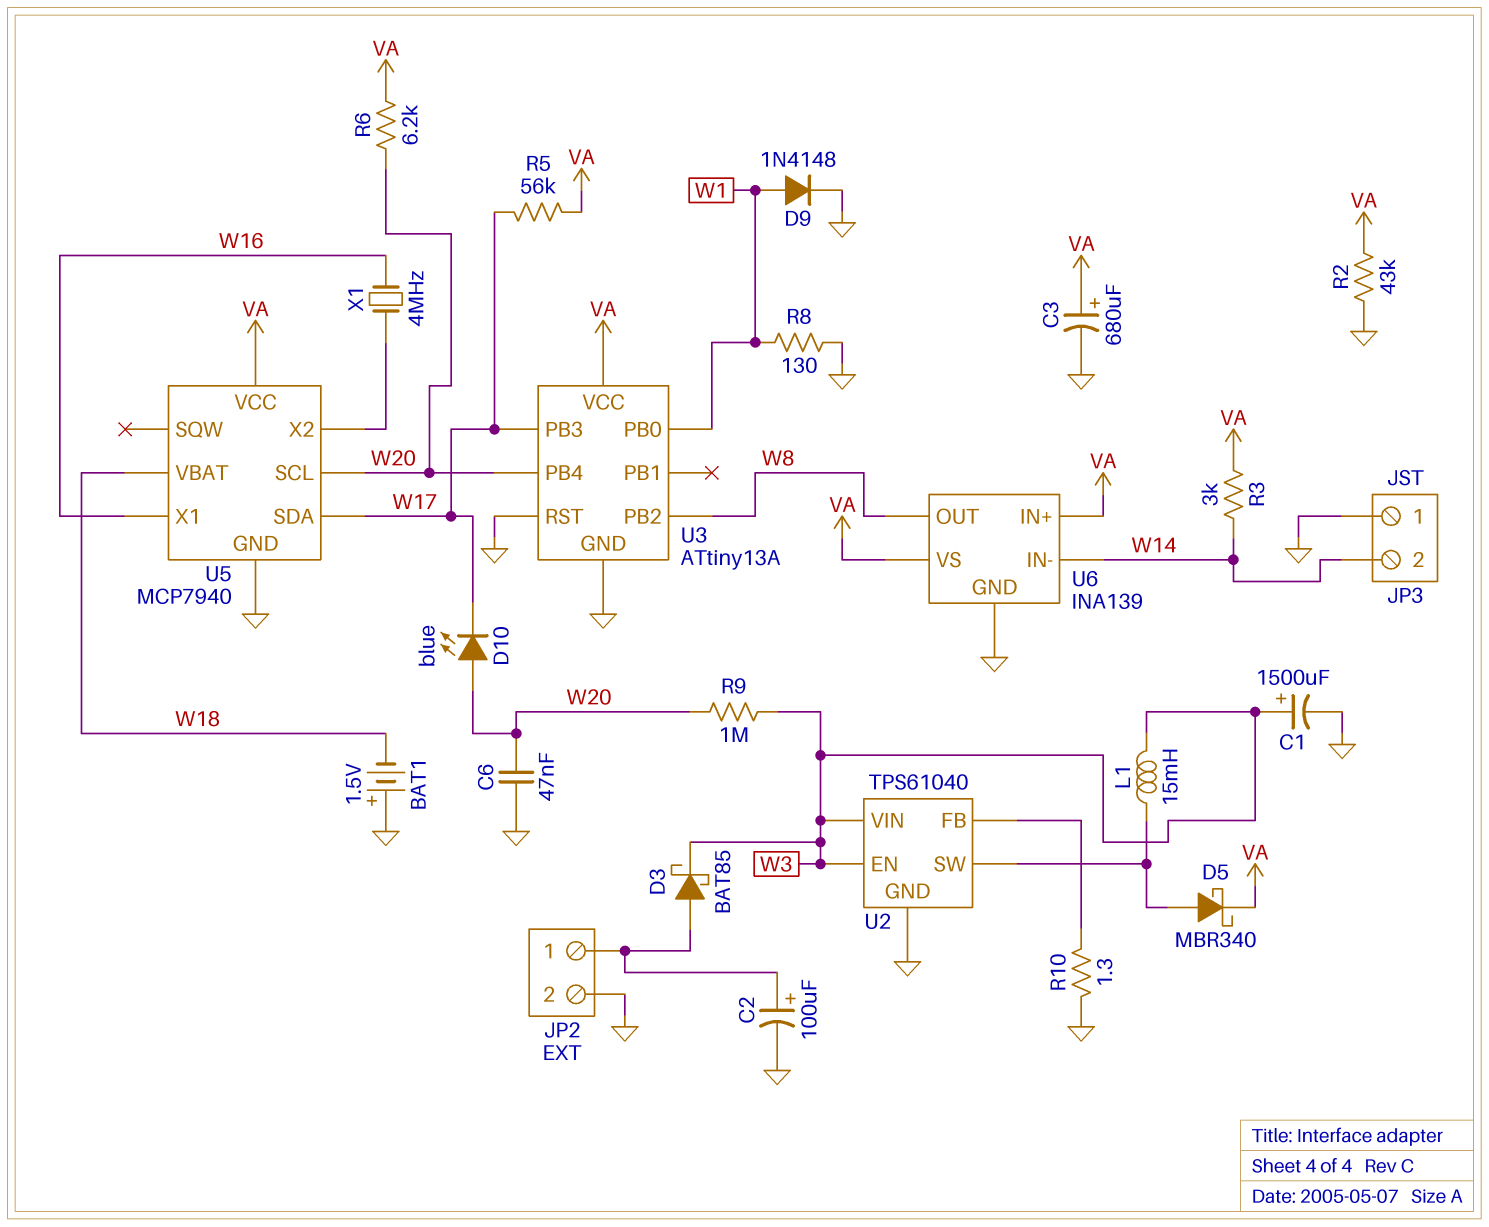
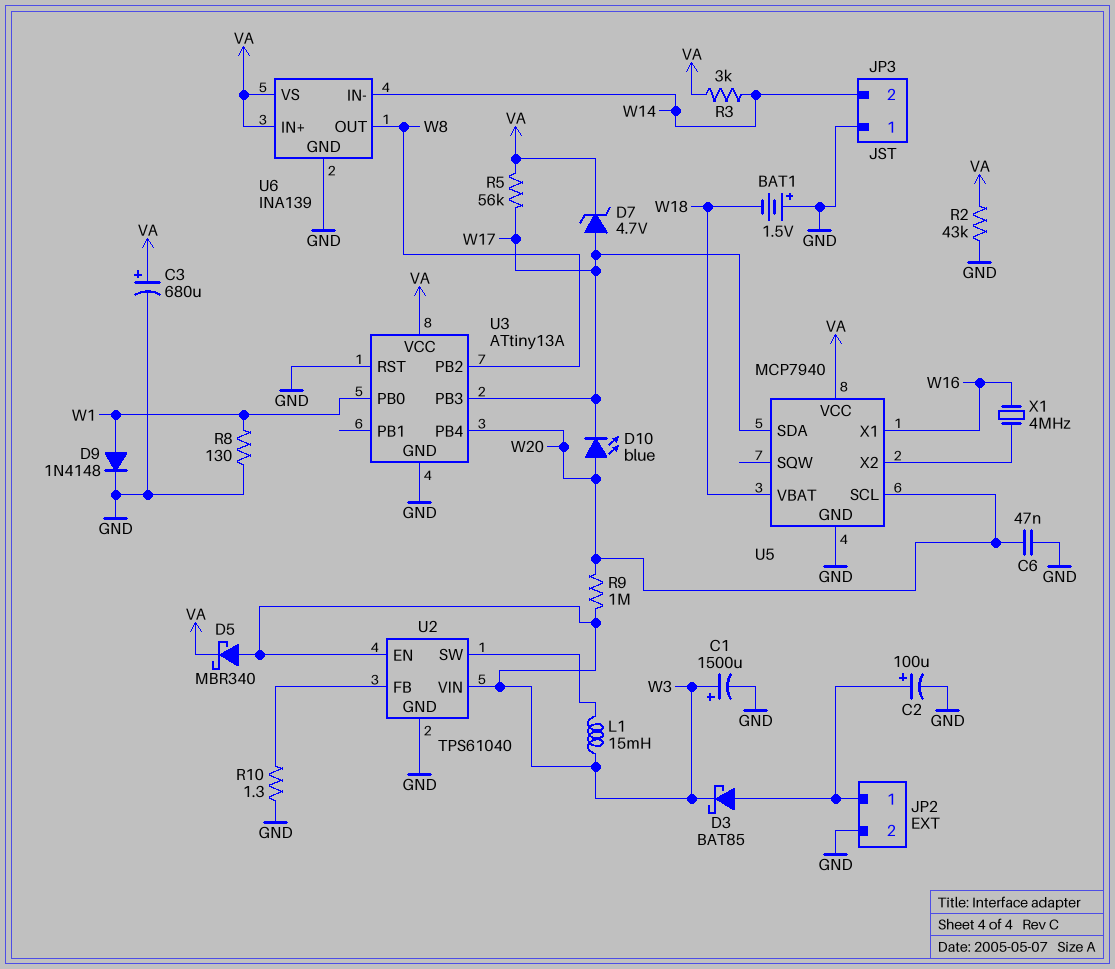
D5: schottky MBR340 (A U2/SW, K VA) -> schottky MBR340 (A W3, K VA)
D7: none -> zener 4.7V (A W17, K VA)
R6: 6.2k (VA, W20) -> none

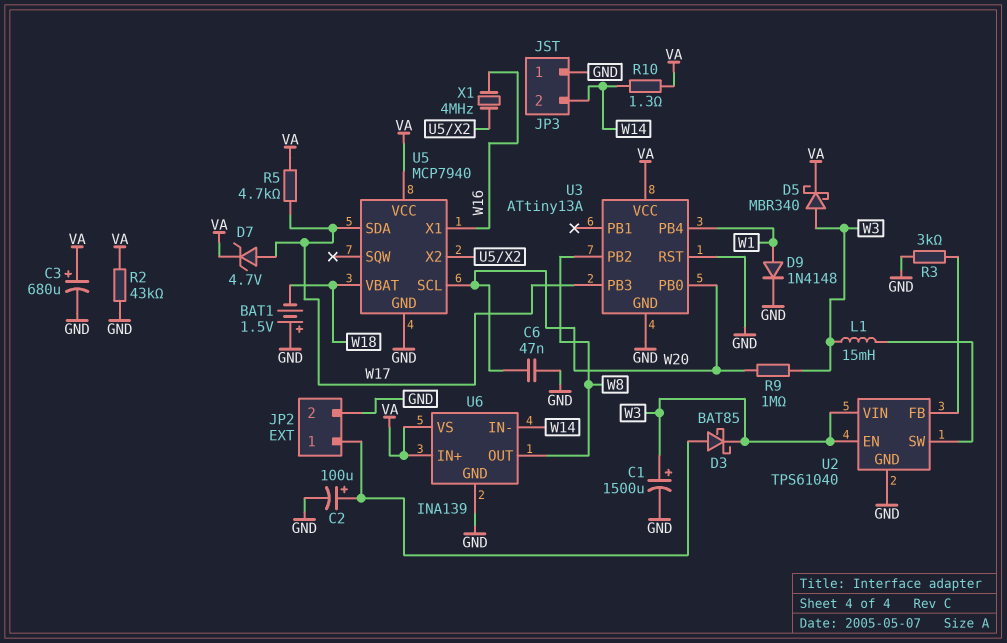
D10: LED blue (A W20, K W17) -> none
R3: 3k (VA, W14) -> 3k (GND, U2/FB)
R5: 56k (VA, W17) -> 4.7k (VA, W17)
R8: 130 (GND, W1) -> none
R10: 1.3 (GND, U2/FB) -> 1.3 (VA, W14)
U3 pin PB0: W1 -> W20
U3 pin PB4: W20 -> W1

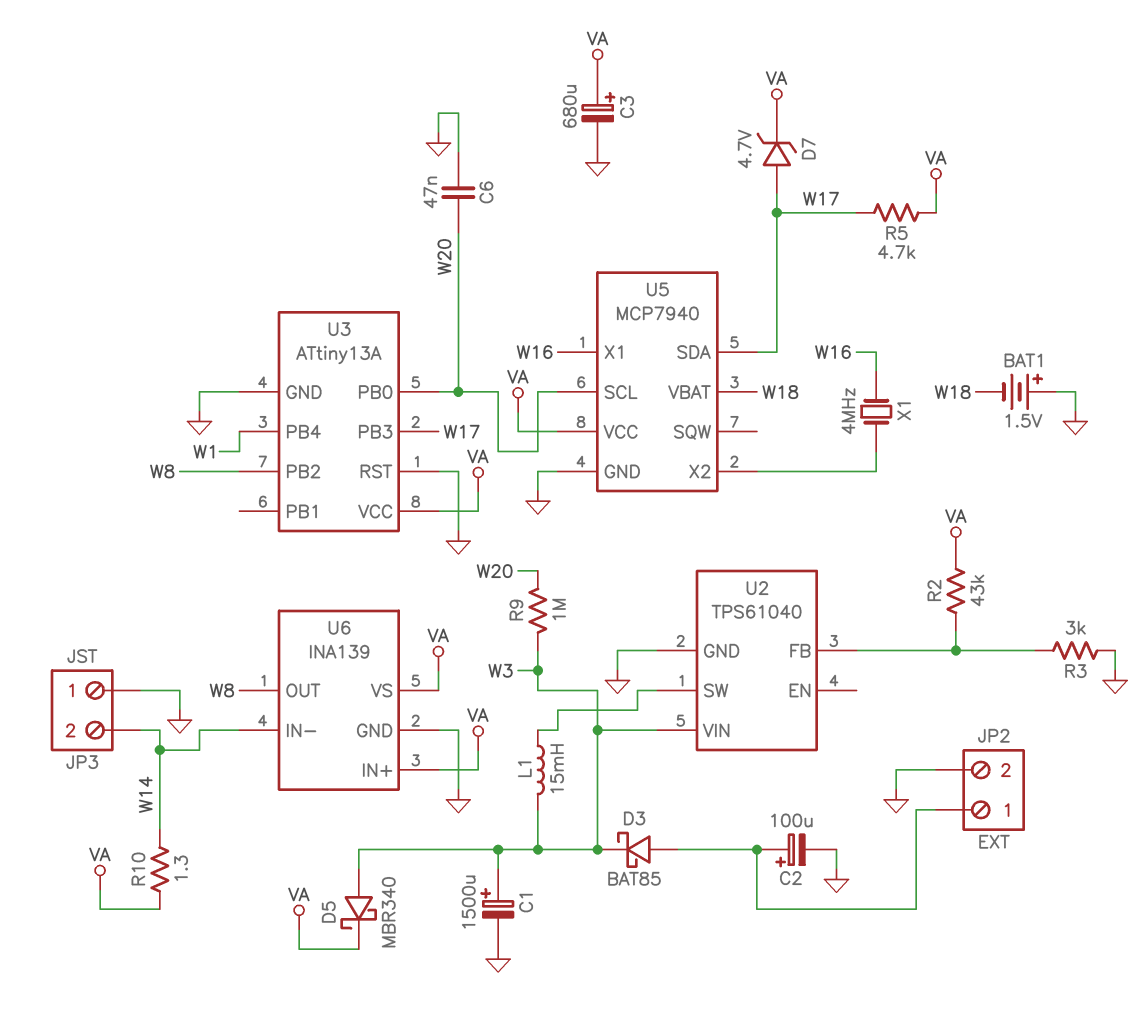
D9: diode 1N4148 (A W1, K GND) -> none
R2: 43k (GND, VA) -> 43k (U2/FB, VA)
U2 pin EN: W3 -> none

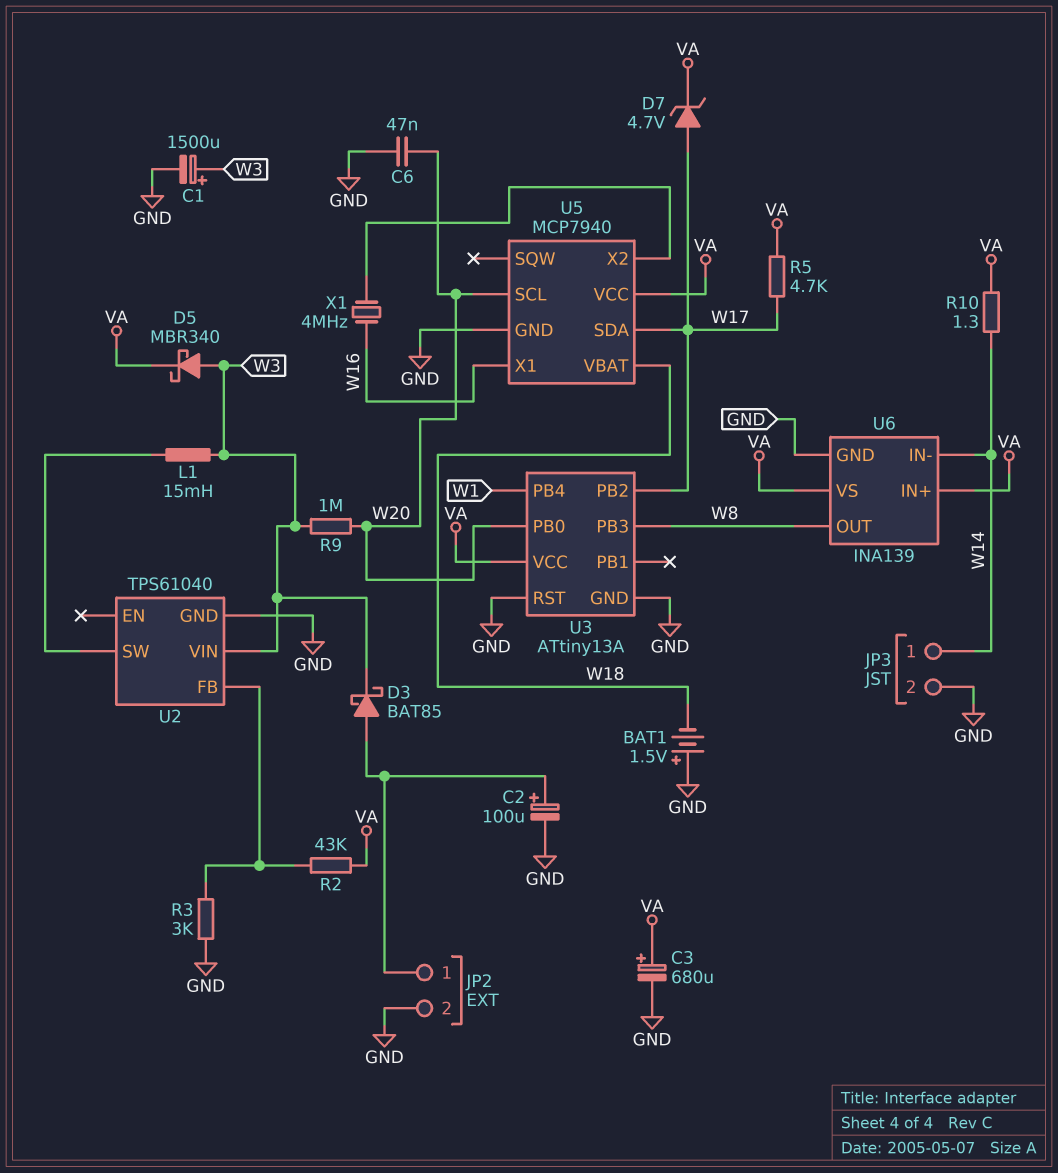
JP3 pin 1: GND -> W14
JP3 pin 2: W14 -> GND
U3 pin PB2: W8 -> W17
U3 pin PB3: W17 -> W8

